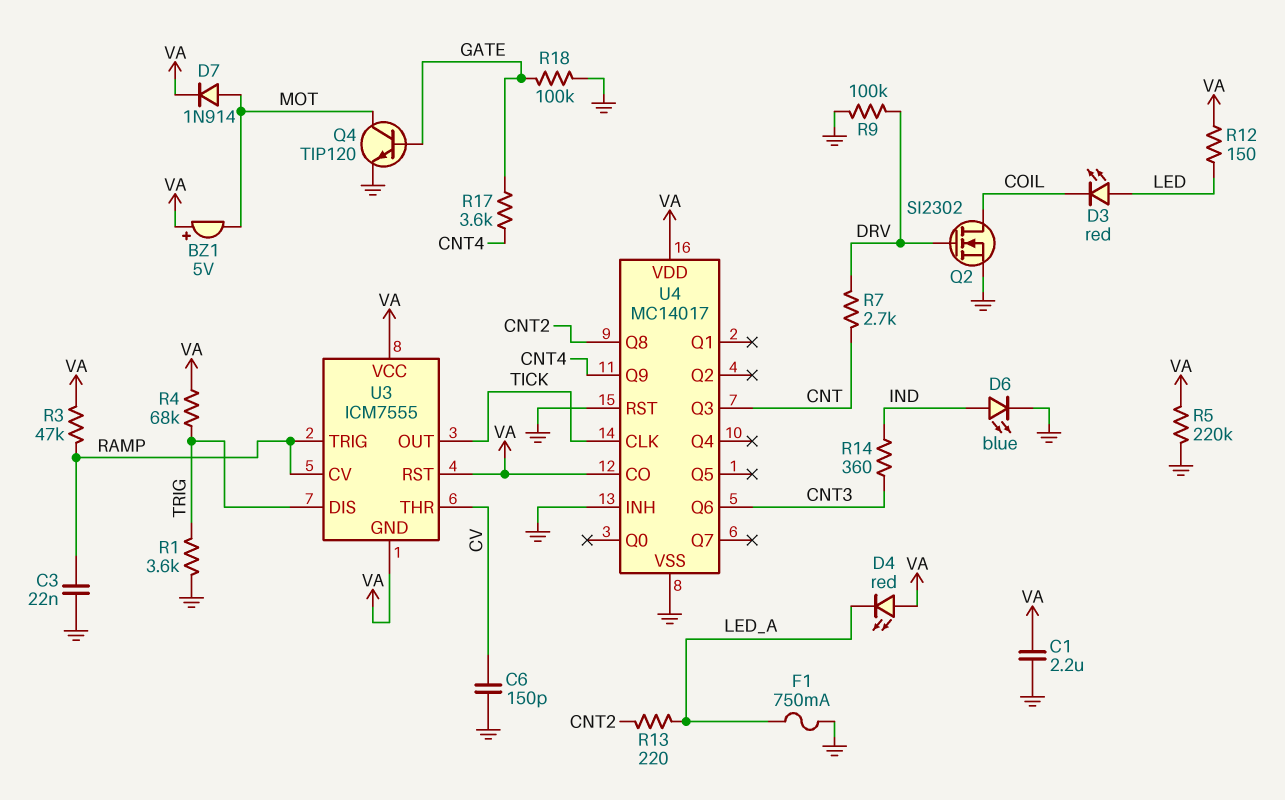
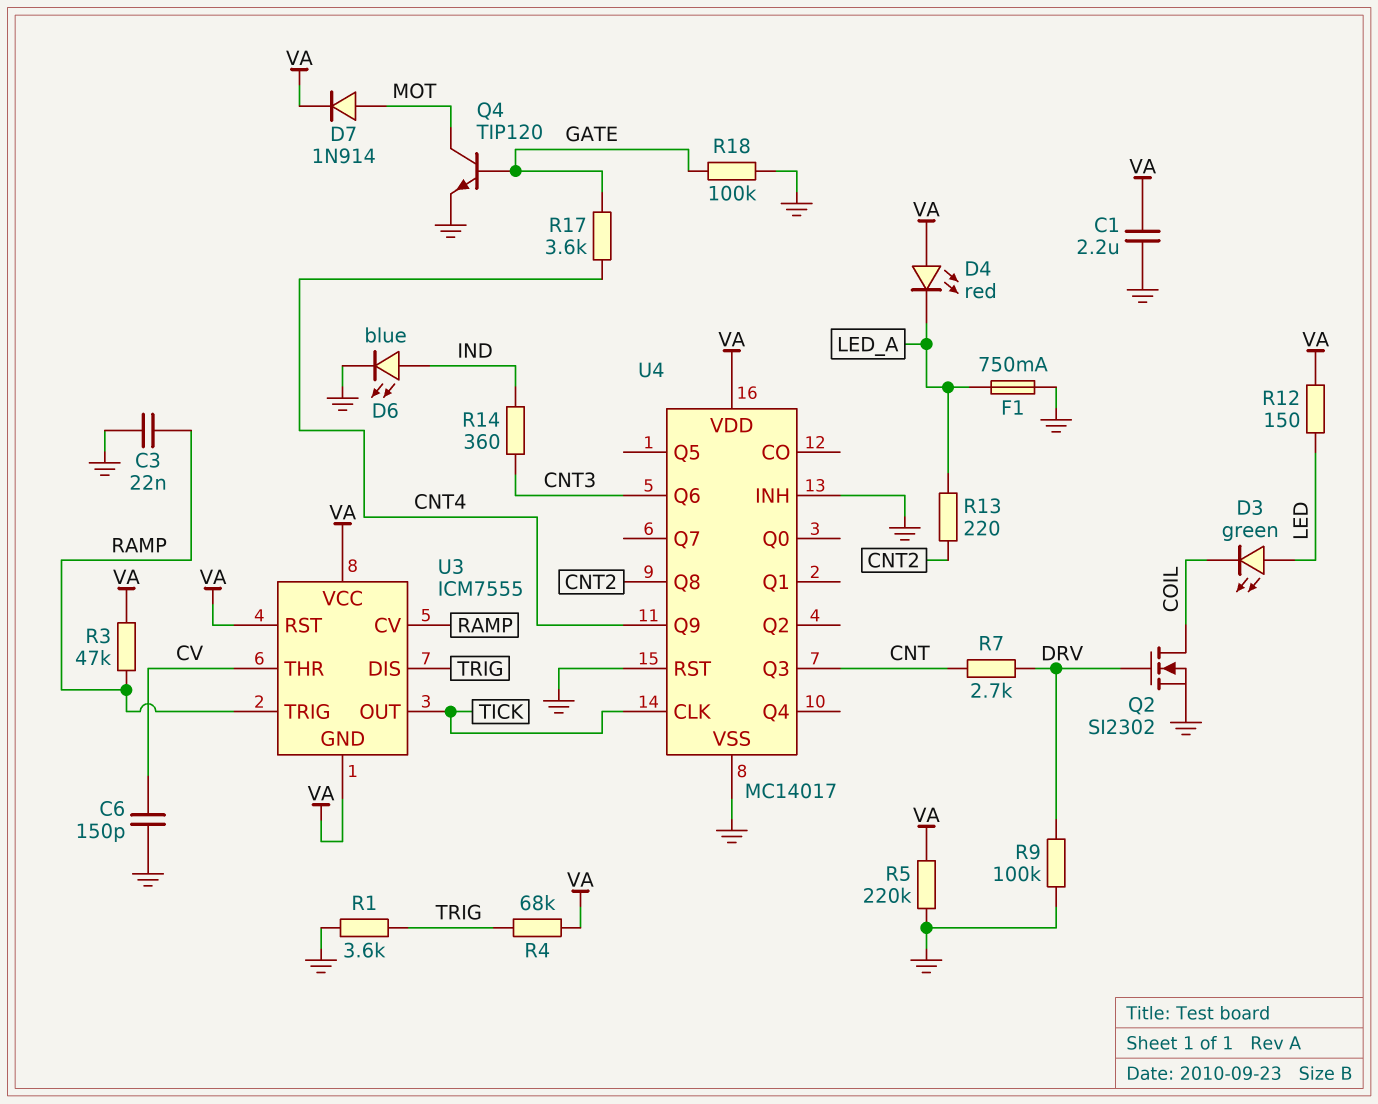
BZ1: buzzer 5V (plus VA, minus MOT) -> none
D3: LED red (A LED, K COIL) -> LED green (A LED, K COIL)
U4 pin CO: VA -> none

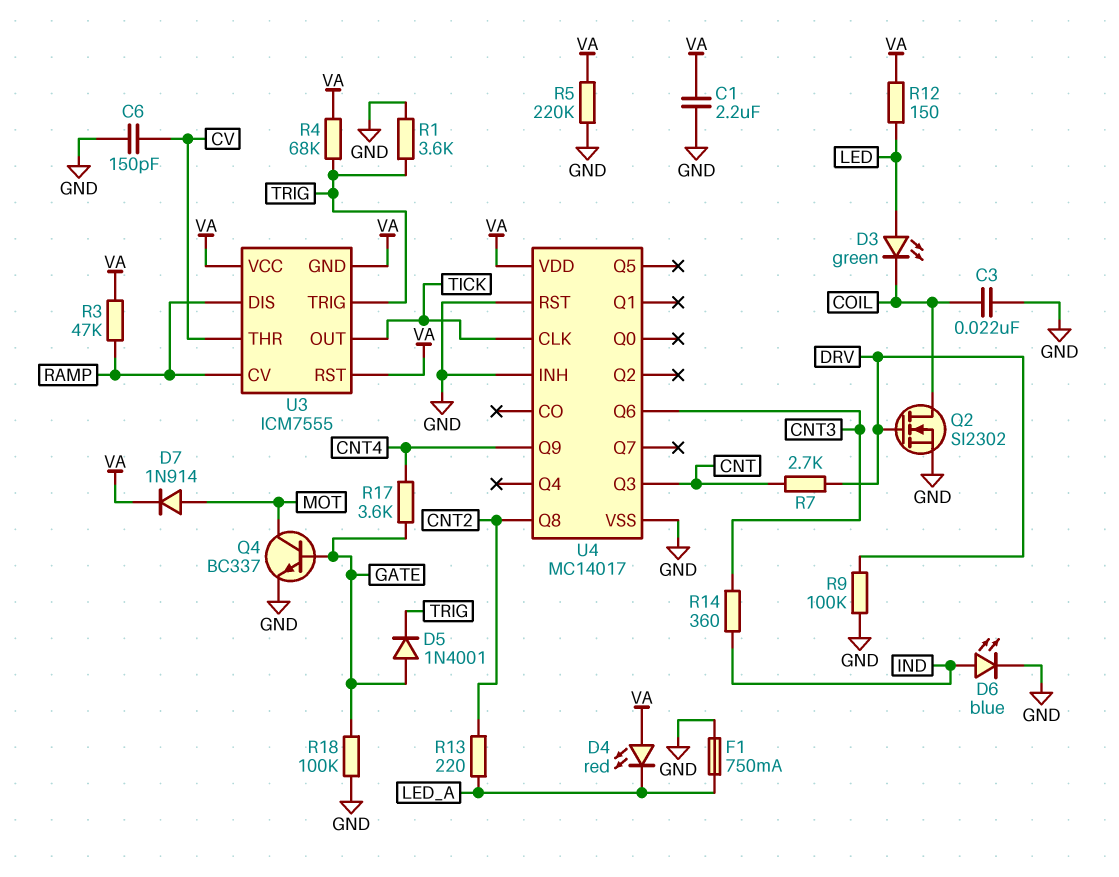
C3: 22nF (GND, RAMP) -> 22nF (COIL, GND)
D5: none -> diode 1N4001 (A GATE, K TRIG)
Q4: NPN TIP120 (B GATE, C MOT, E GND) -> NPN BC337 (B GATE, C MOT, E GND)
U3 pin DIS: TRIG -> RAMP
U3 pin TRIG: RAMP -> TRIG

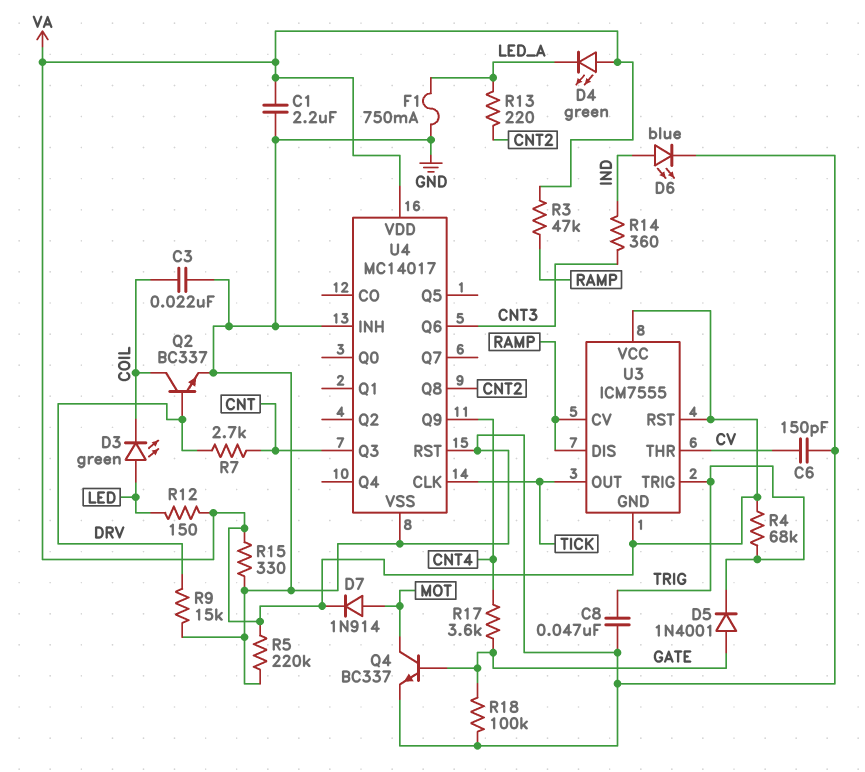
C8: none -> 47nF (GND, TRIG)
D4: LED red (A VA, K LED_A) -> LED green (A VA, K LED_A)
Q2: NMOS SI2302 (G DRV, D COIL, S GND) -> NPN BC337 (B DRV, C COIL, E GND)
R1: 3.6k (GND, TRIG) -> none
R9: 100k (DRV, GND) -> 15k (DRV, GND)
R15: none -> 330 (GND, VA)

